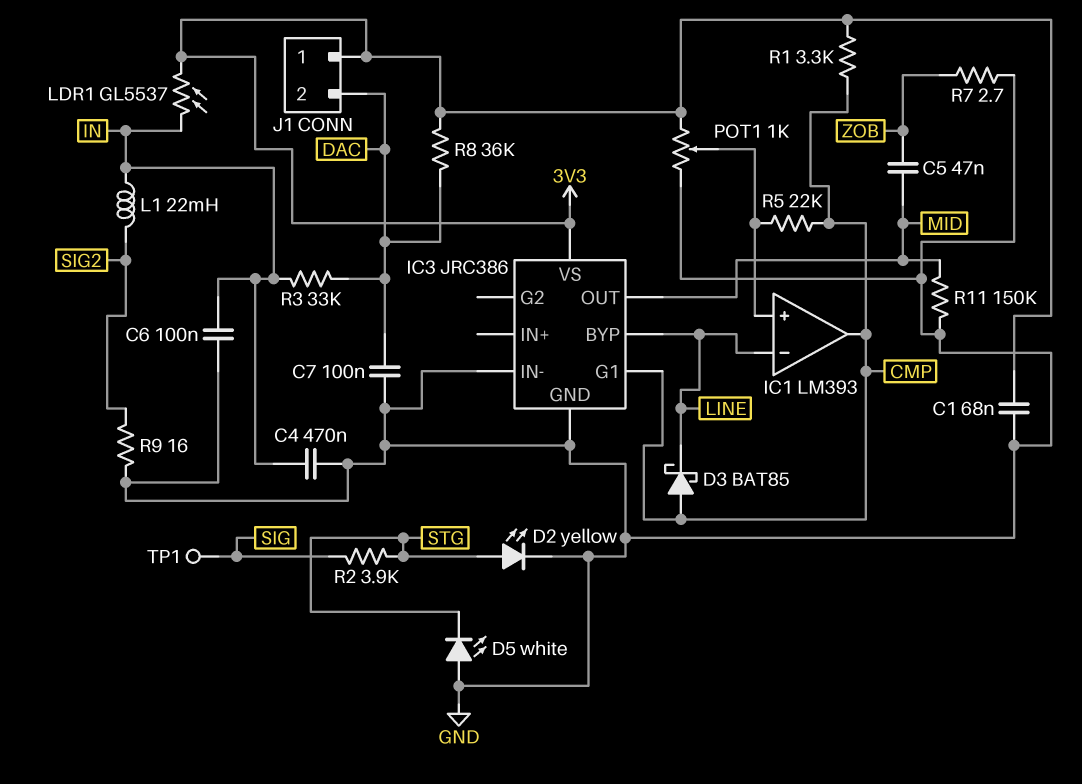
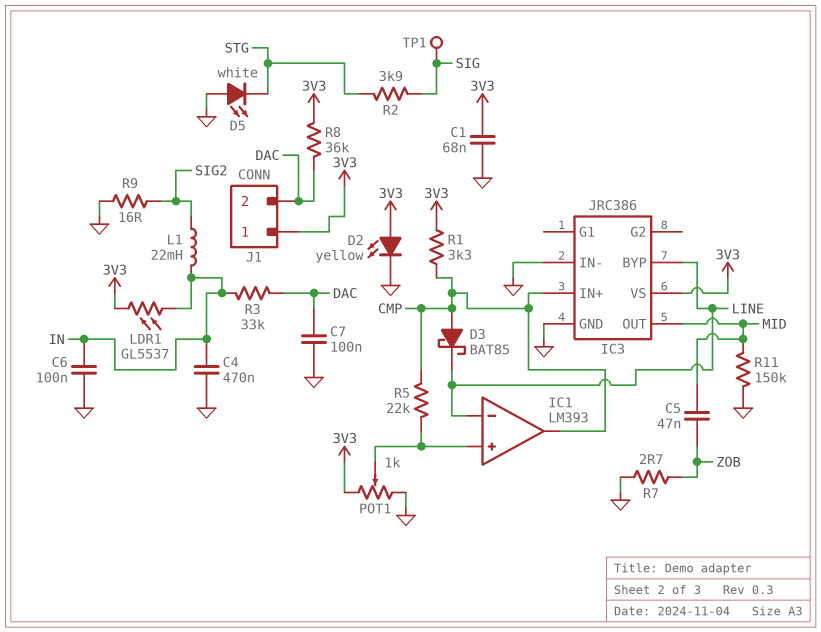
D2: LED yellow (A STG, K GND) -> LED yellow (A 3V3, K GND)
IC3 pin G1: CMP -> none
IC3 pin IN+: none -> CMP

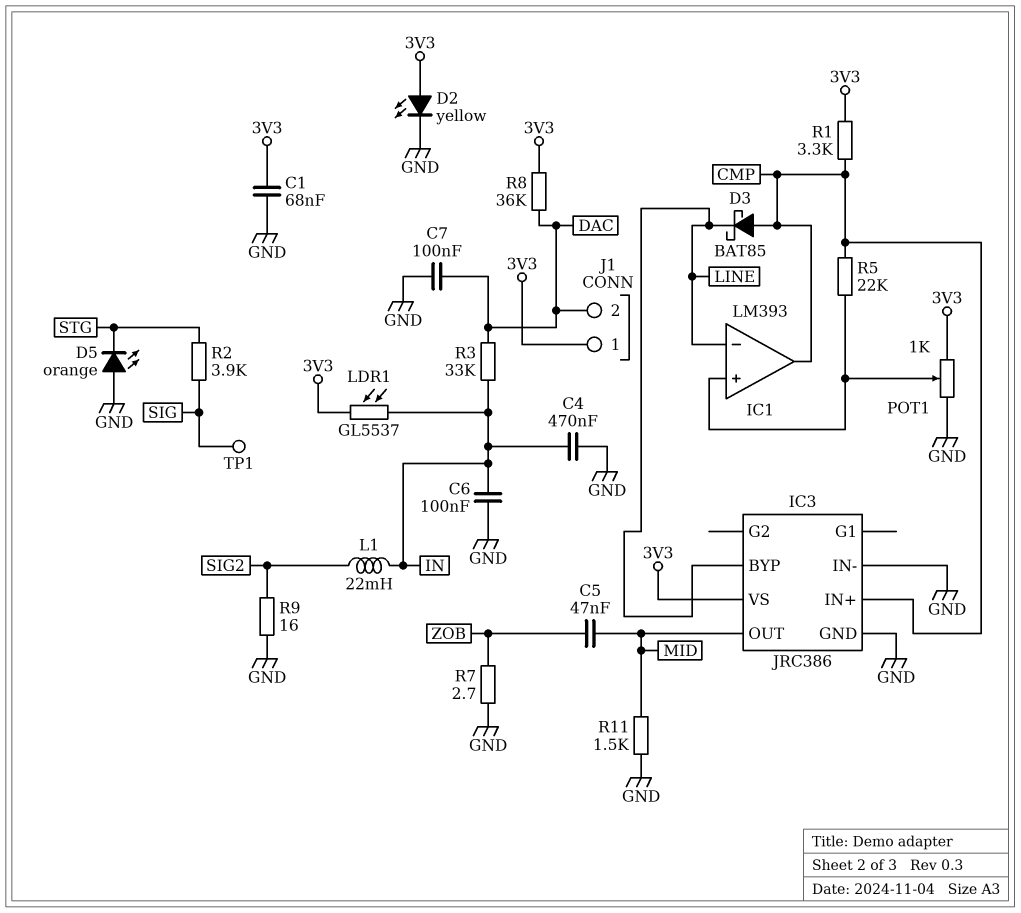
D5: LED white (A GND, K STG) -> LED orange (A GND, K STG)
R11: 150k (GND, MID) -> 1.5k (GND, MID)

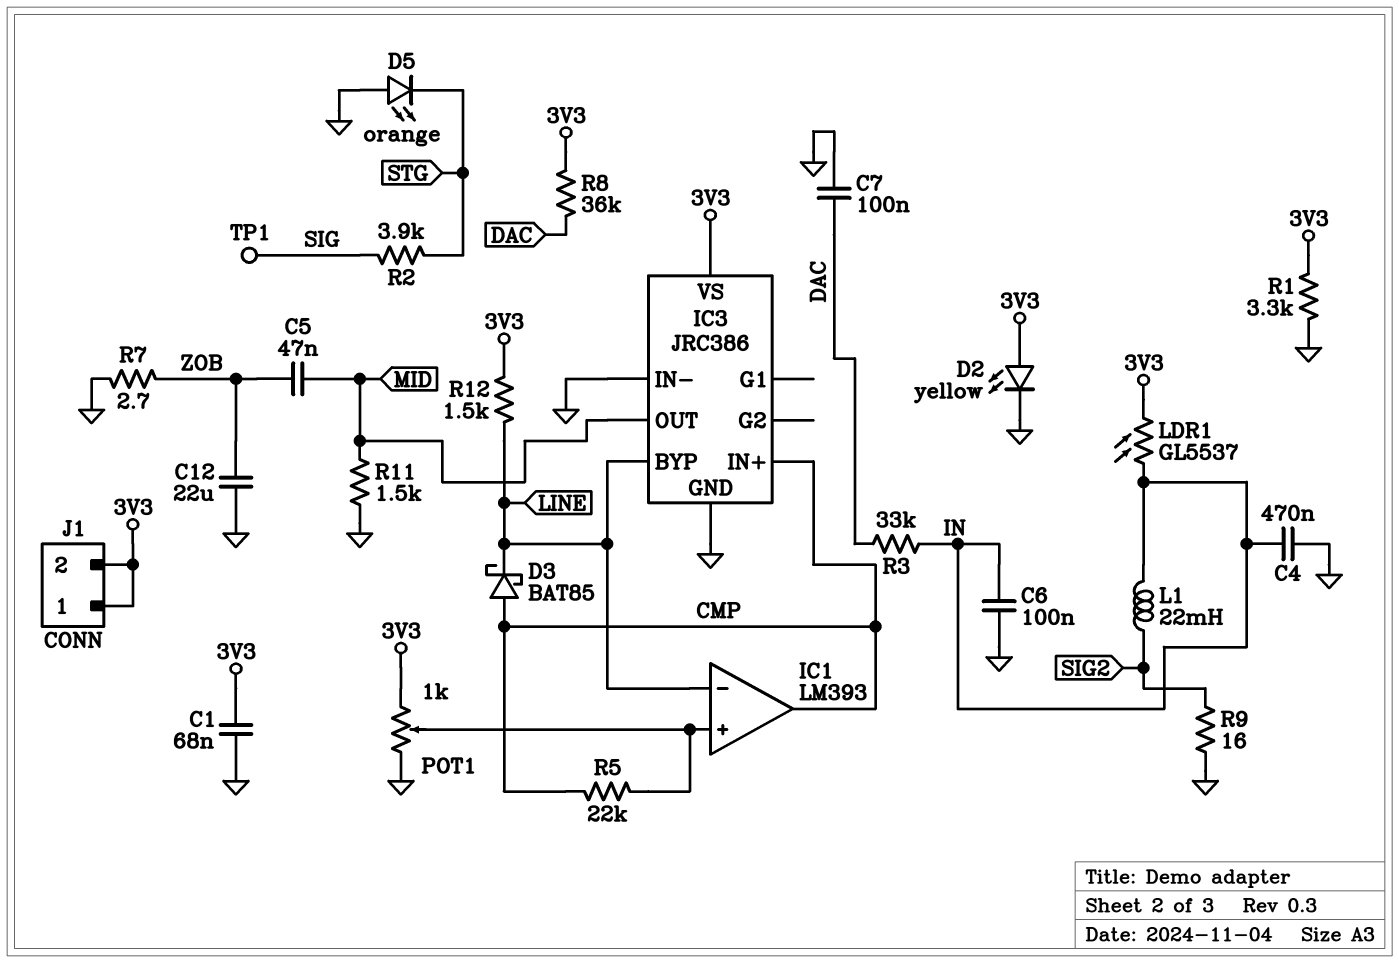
C12: none -> 22uF (GND, ZOB)
J1 pin 2: DAC -> 3V3
R1: 3.3k (3V3, CMP) -> 3.3k (3V3, GND)
R12: none -> 1.5k (3V3, LINE)

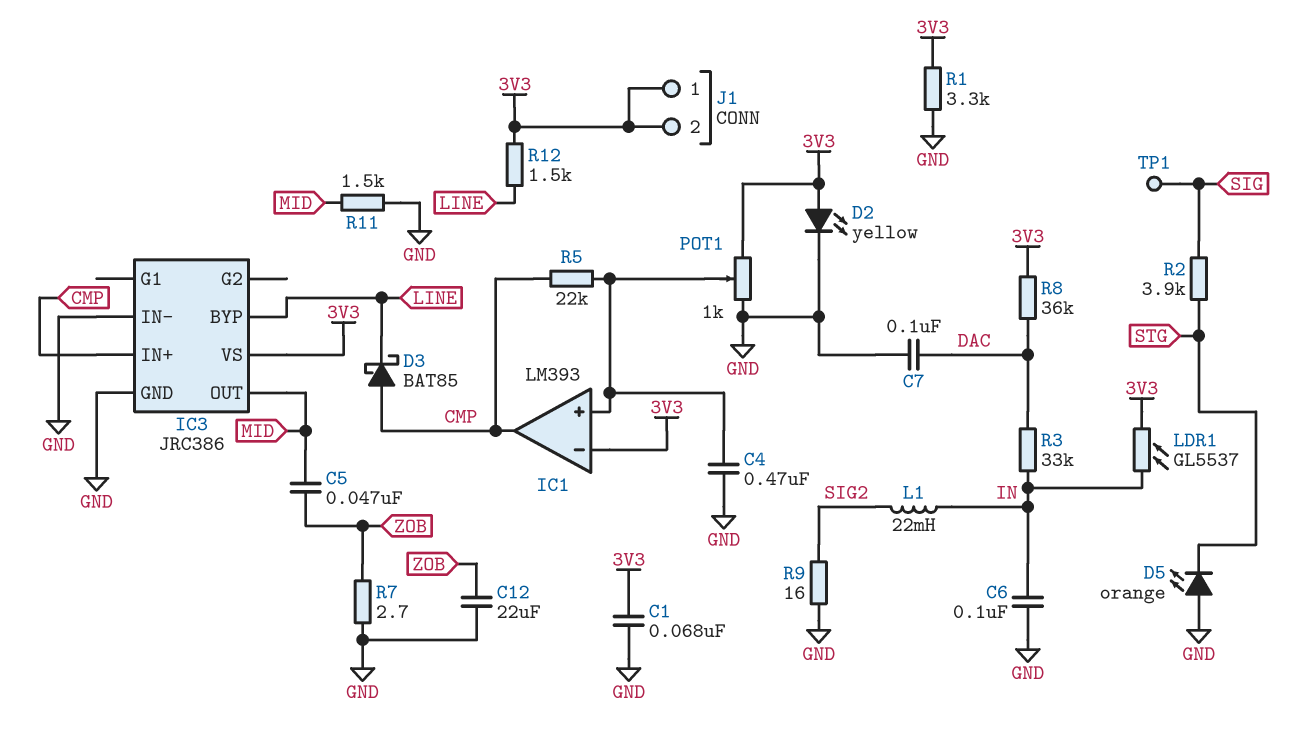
C4: 470nF (GND, IN) -> 470nF (GND, IC1/in+)
IC1 pin in-: LINE -> 3V3

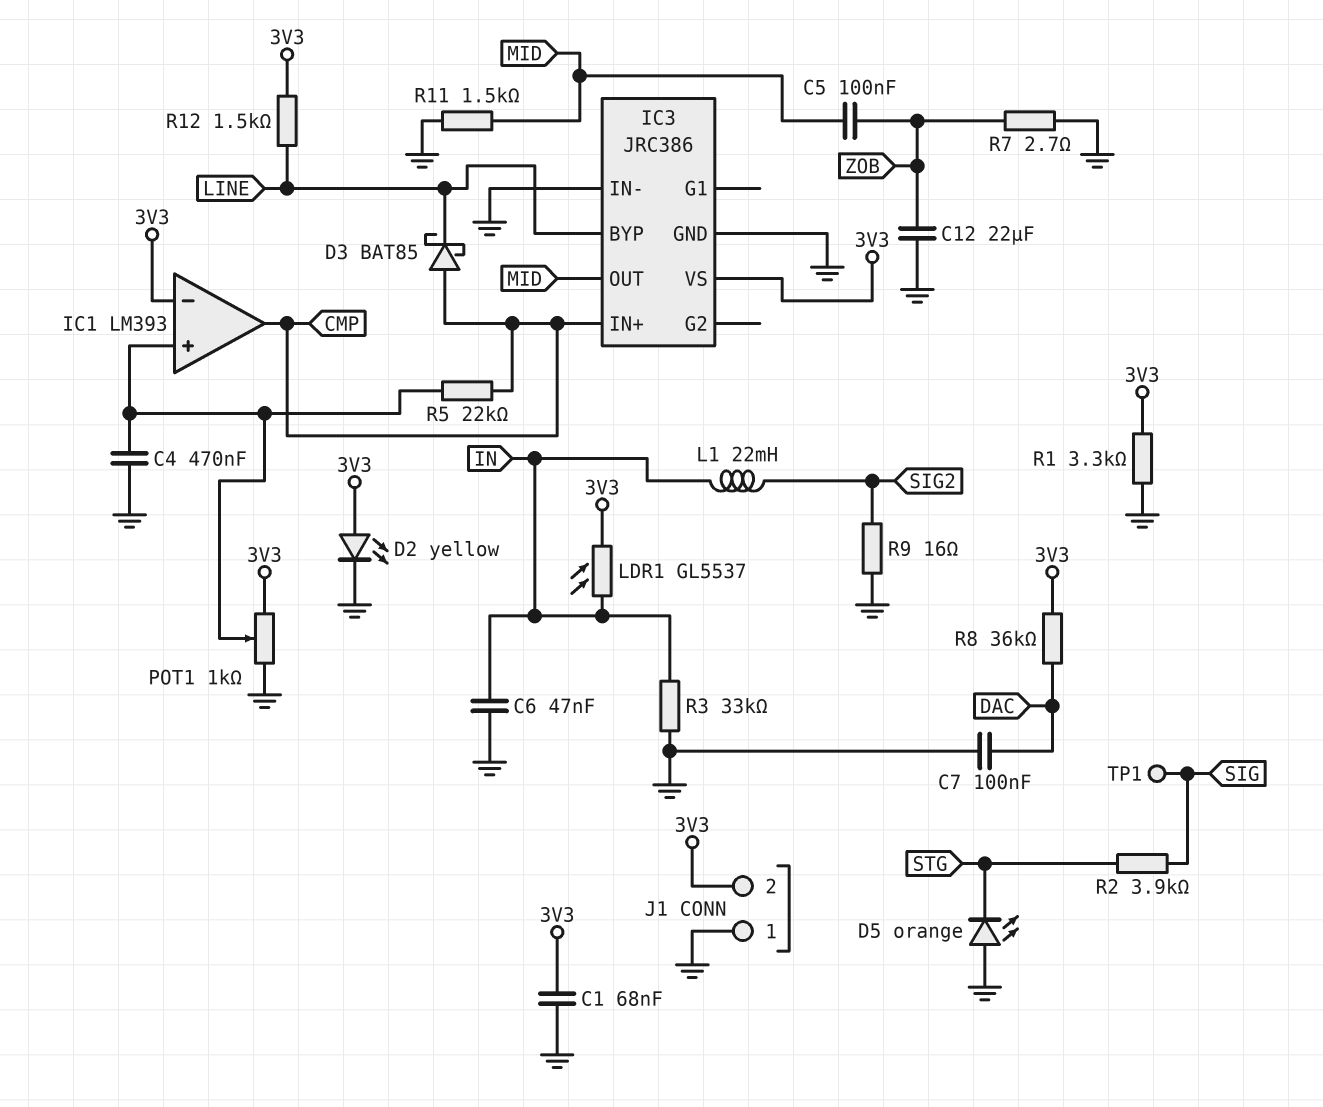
C5: 47nF (MID, ZOB) -> 100nF (MID, ZOB)
C6: 100nF (GND, IN) -> 47nF (GND, IN)
J1 pin 1: 3V3 -> GND
R3: 33k (DAC, IN) -> 33k (GND, IN)

